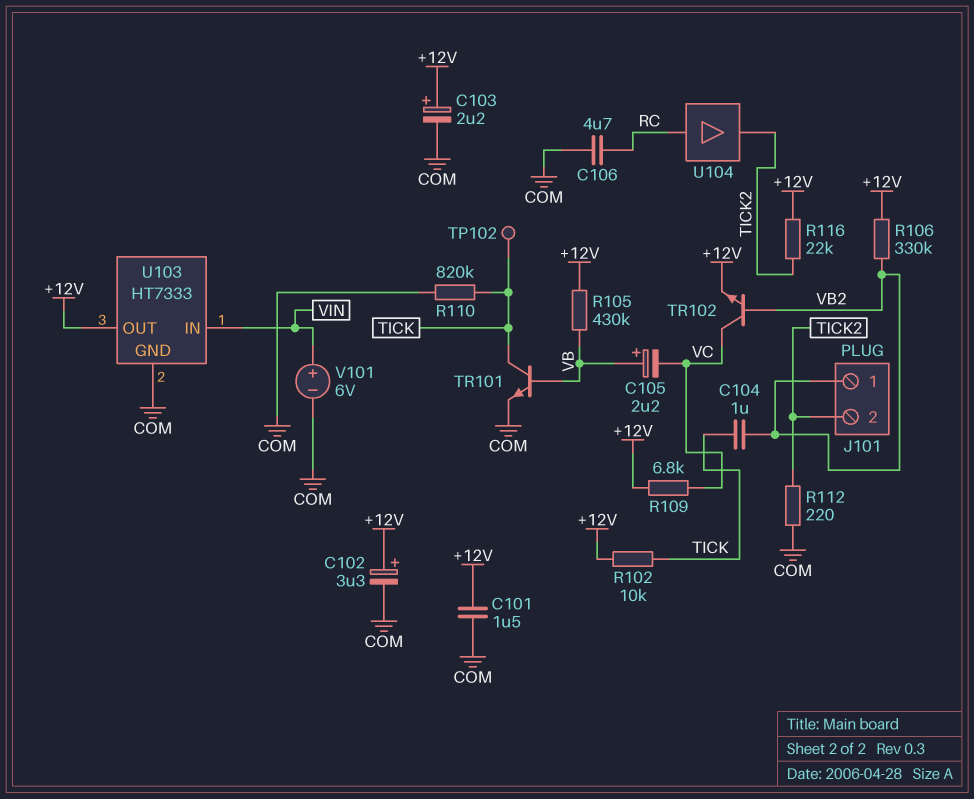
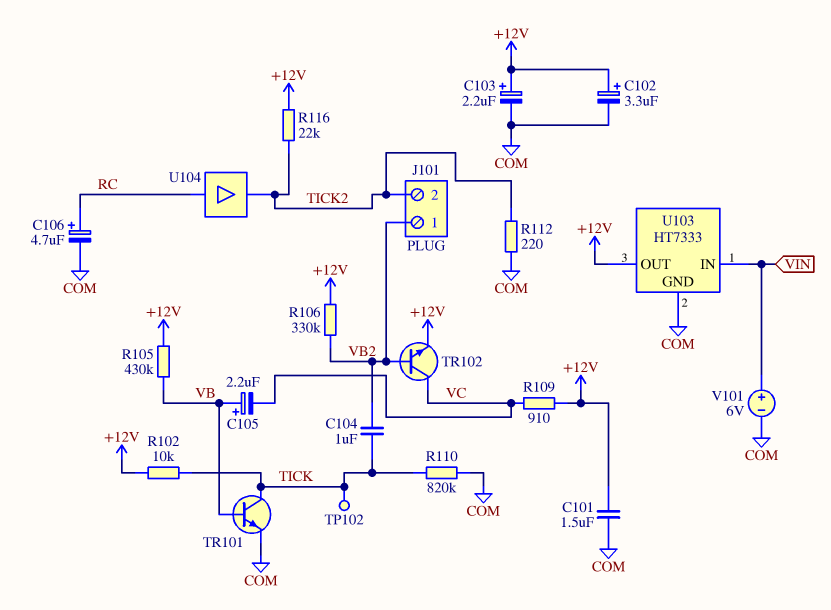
C106: 4.7uF (COM, RC) -> 4.7uF (plus RC, minus COM)
R109: 6.8k (+12V, VC) -> 910 (+12V, VC)

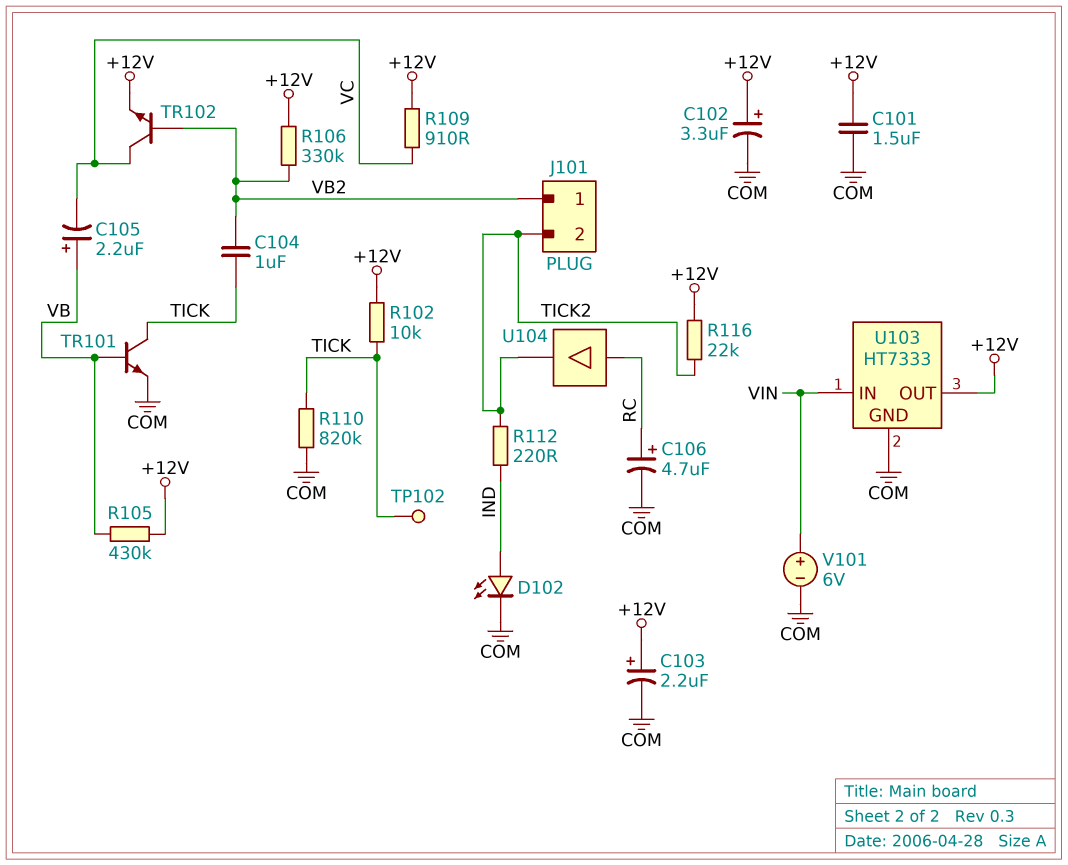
D102: none -> LED (A IND, K COM)
R112: 220 (COM, TICK2) -> 220 (IND, TICK2)

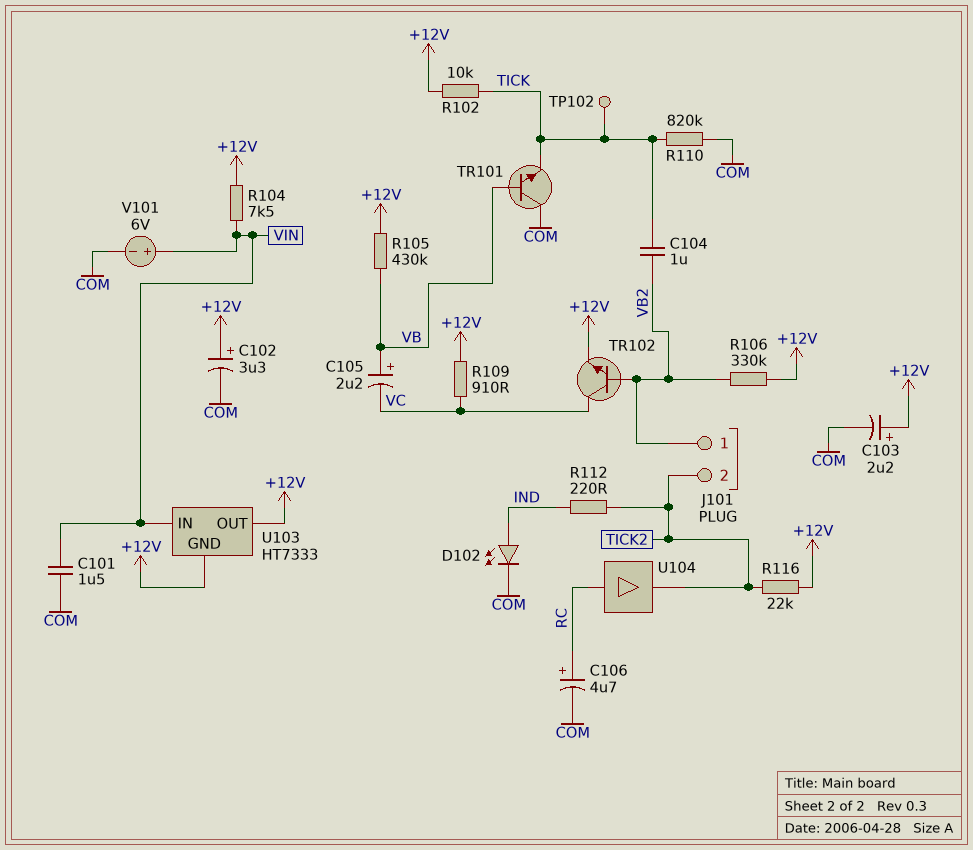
C101: 1.5uF (+12V, COM) -> 1.5uF (COM, VIN)
R104: none -> 7.5k (+12V, VIN)
TR101: NPN (B VB, C TICK, E COM) -> NPN (B VB, C COM, E TICK)
U103 pin GND: COM -> +12V

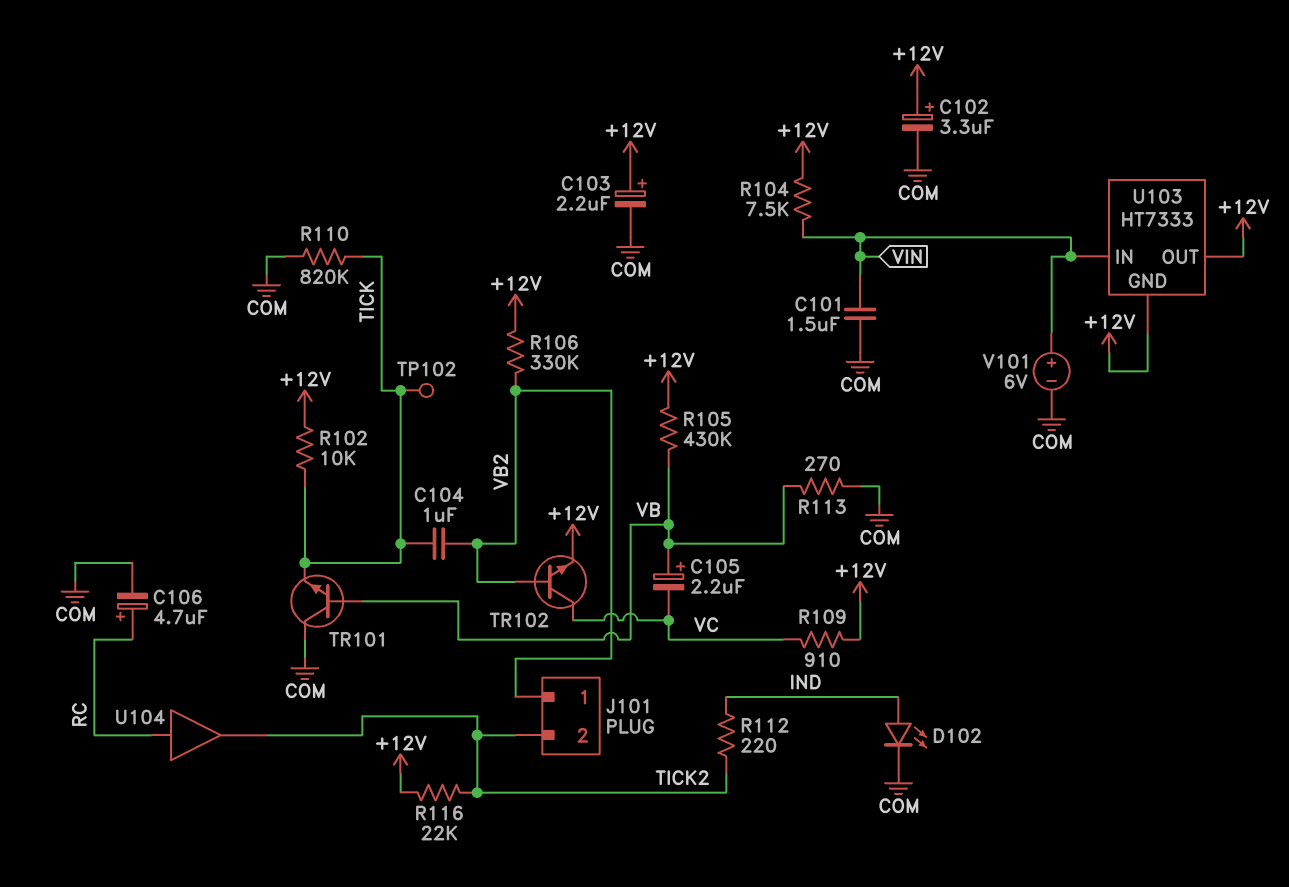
R113: none -> 270 (COM, VB)

